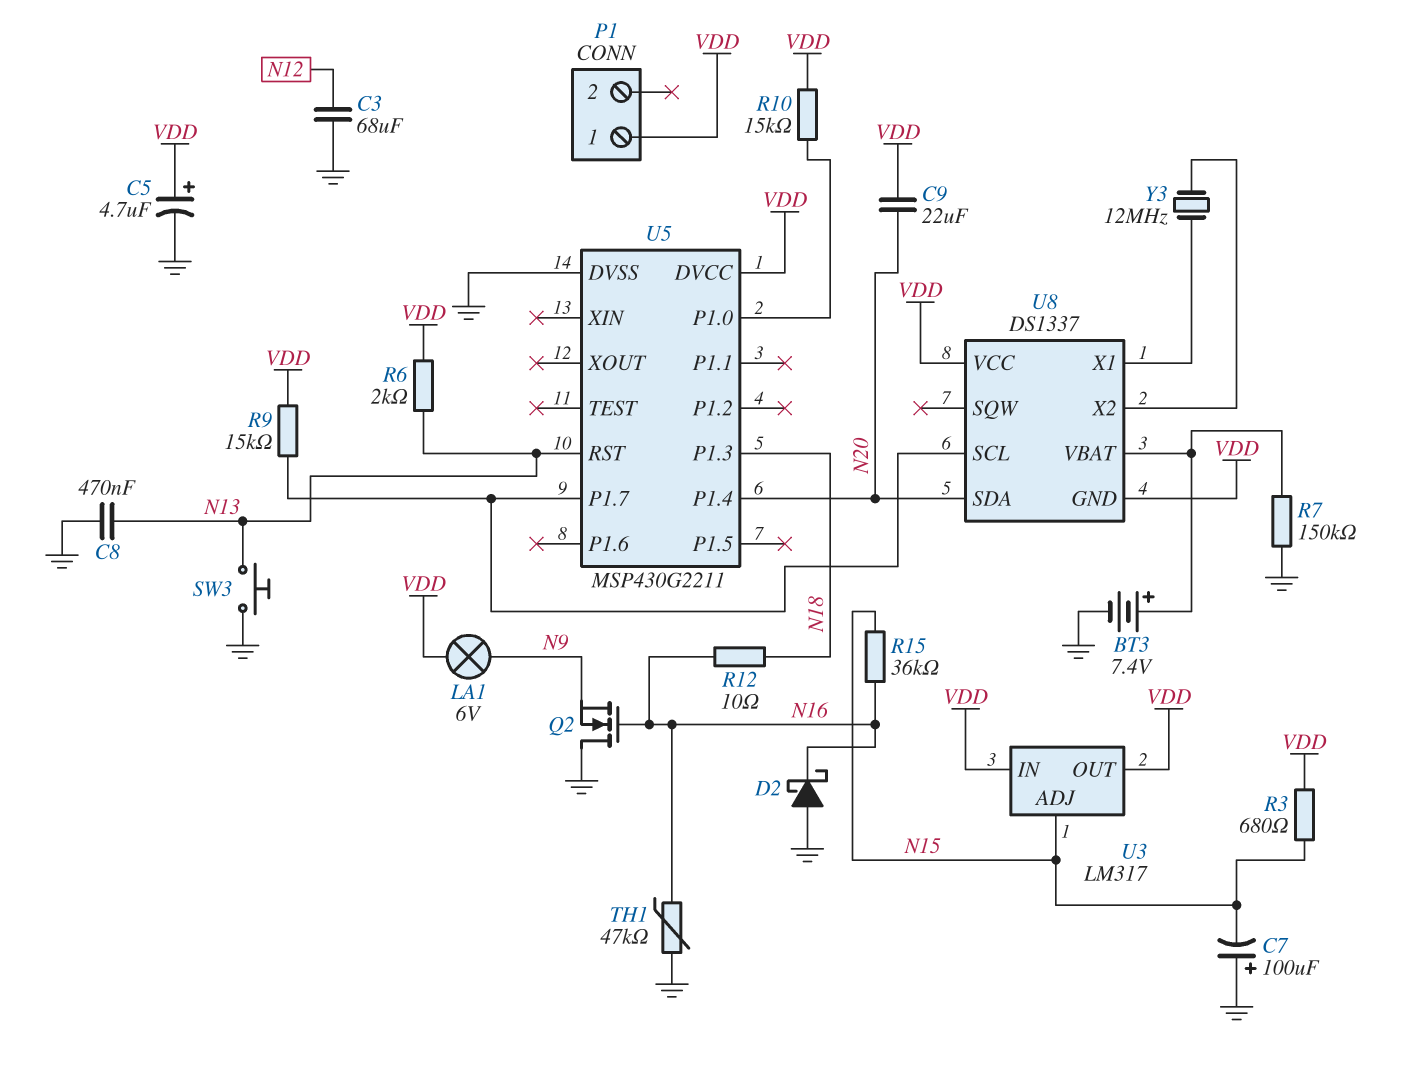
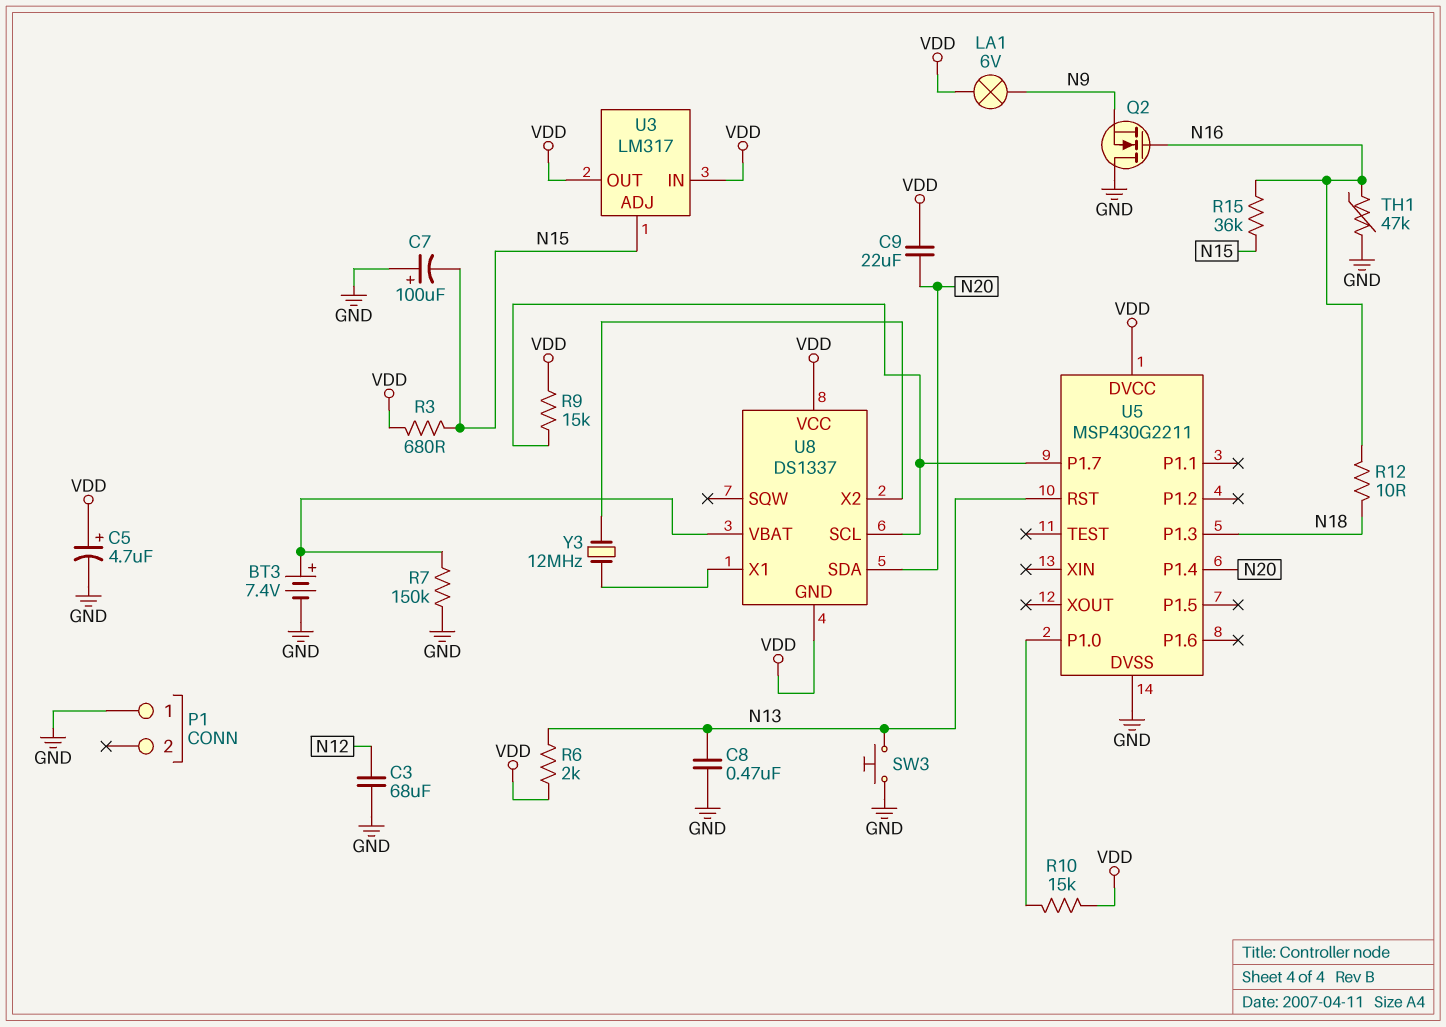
D2: schottky (A GND, K N16) -> none
P1 pin 1: VDD -> GND

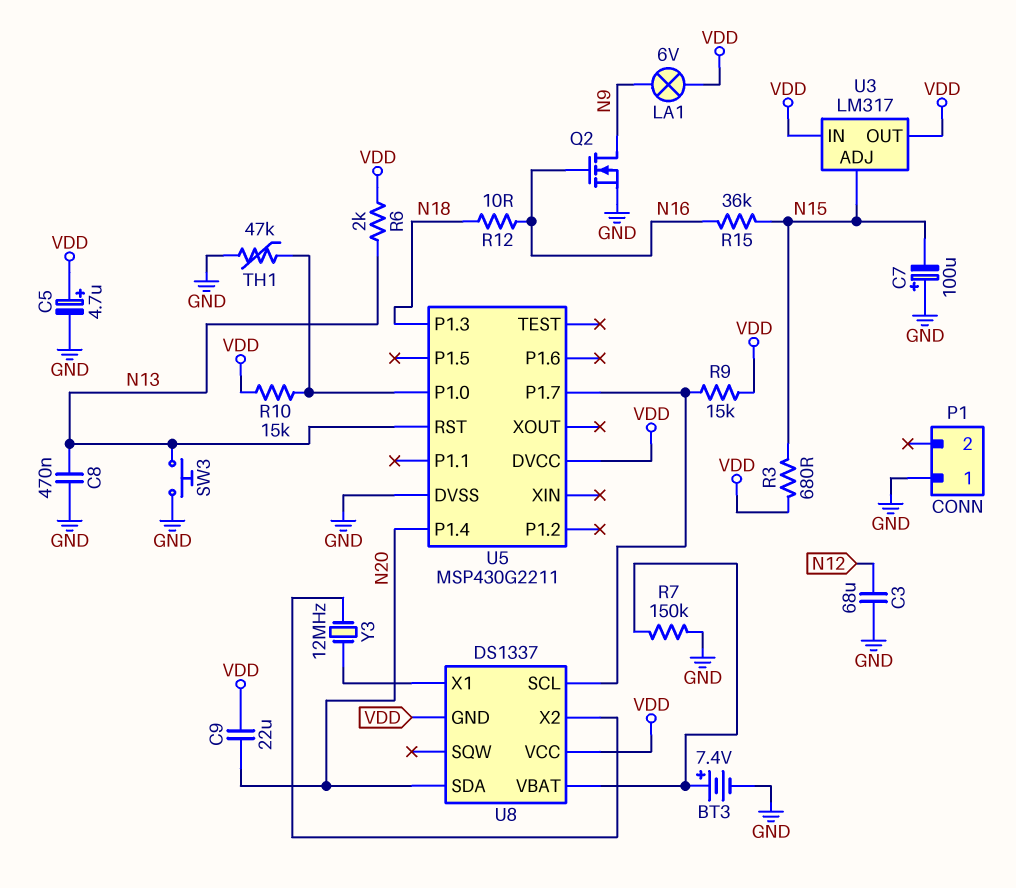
Q2: NMOS (G N16, D GND, S N9) -> NMOS (G N16, D N9, S GND)
TH1: 47k (GND, N16) -> 47k (GND, U5/P1.0)

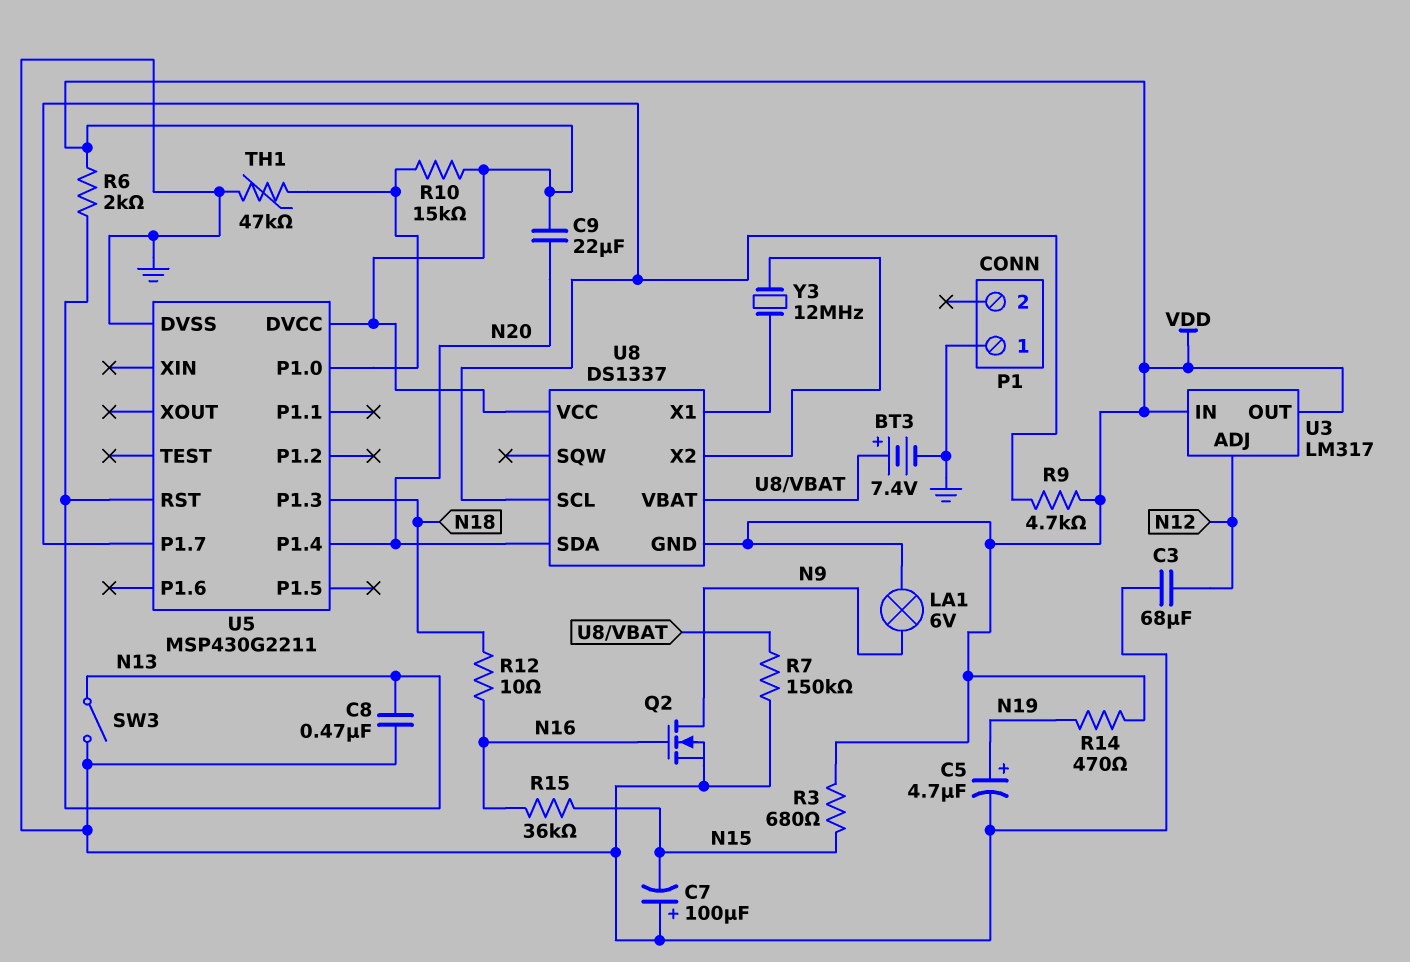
C5: 4.7uF (plus VDD, minus GND) -> 4.7uF (plus N19, minus GND)
R9: 15k (U5/P1.7, VDD) -> 4.7k (U5/P1.7, VDD)
R14: none -> 470 (N19, VDD)
SW3: button (GND, N13) -> switch (GND, N13)
U3 pin ADJ: N15 -> N12

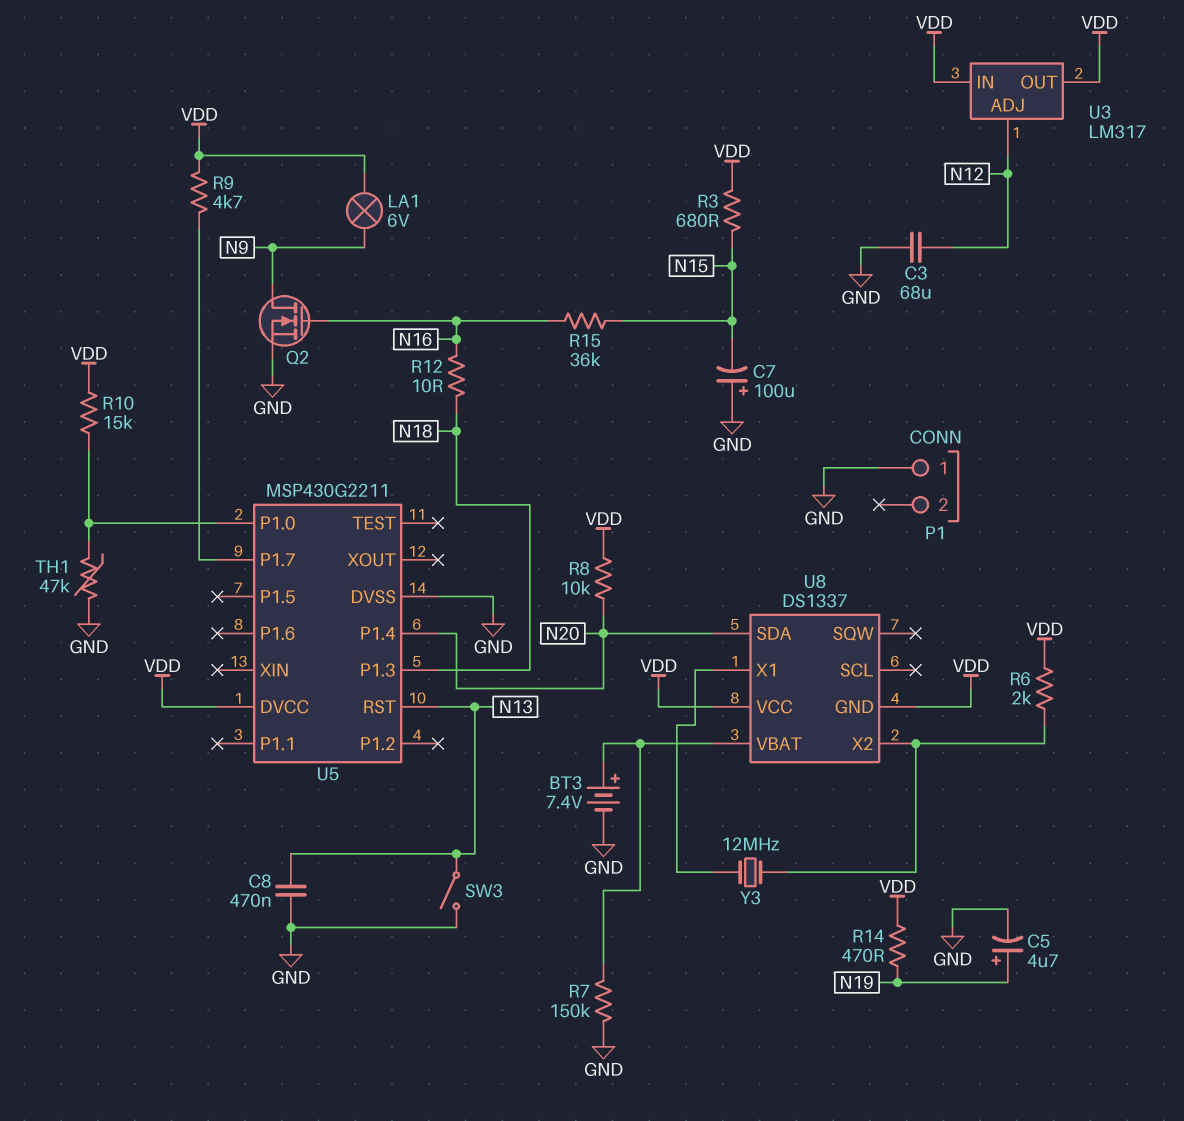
C9: 22uF (N20, VDD) -> none
R6: 2k (N13, VDD) -> 2k (U8/X2, VDD)
R8: none -> 10k (N20, VDD)
U8 pin SCL: U5/P1.7 -> none

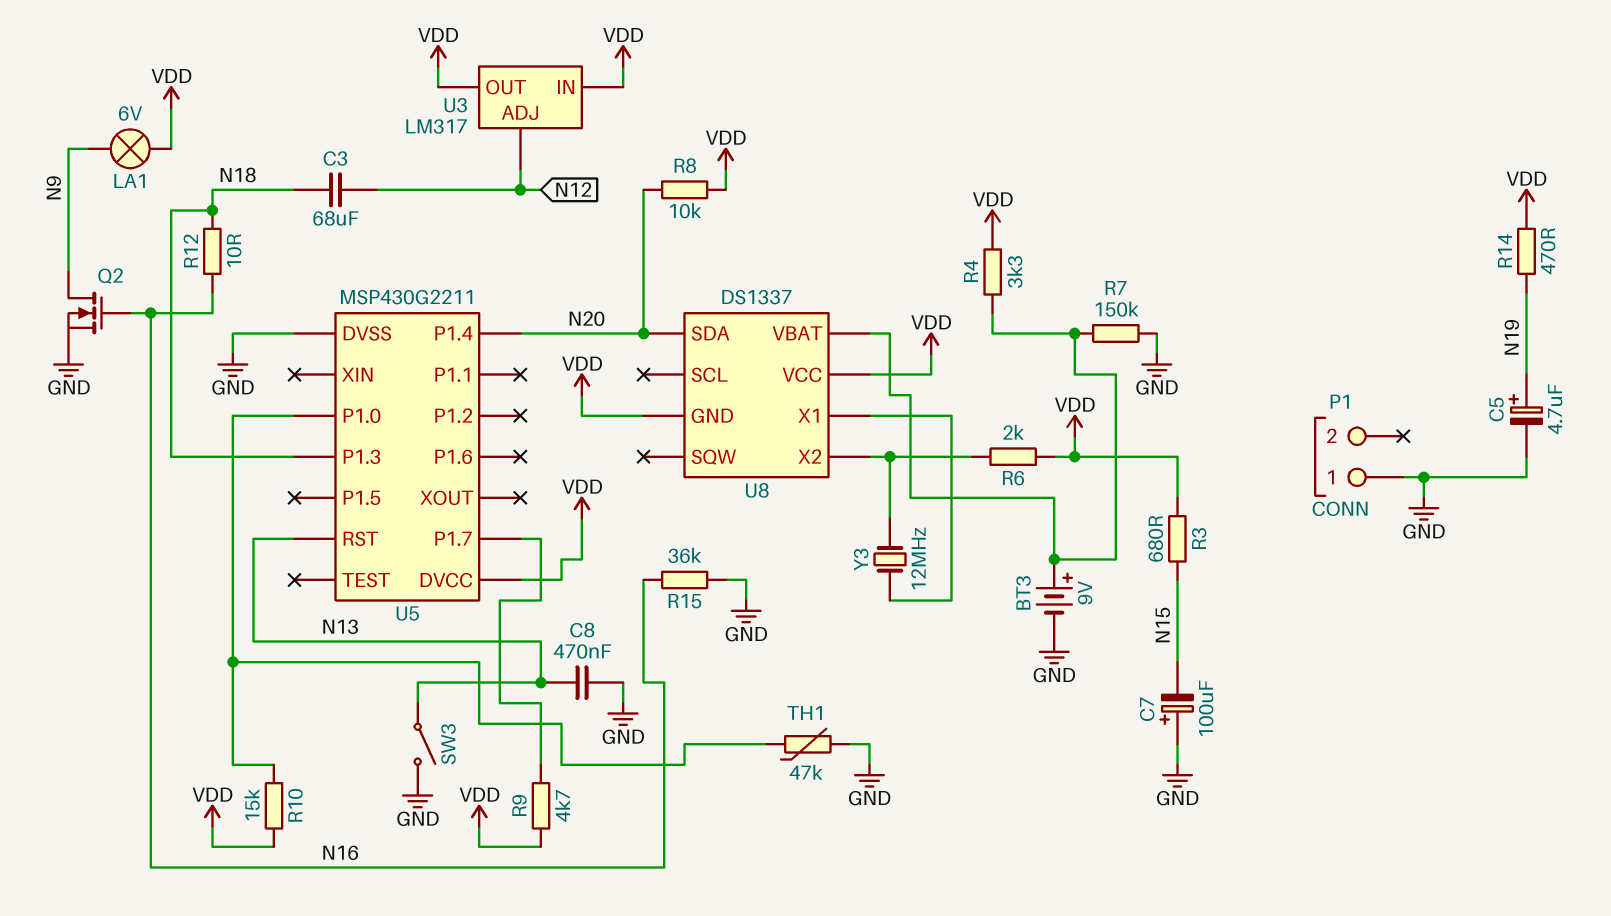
BT3: 7.4V (plus U8/VBAT, minus GND) -> 9V (plus U8/VBAT, minus GND)
C3: 68uF (GND, N12) -> 68uF (N12, N18)
R4: none -> 3.3k (U8/VBAT, VDD)
R15: 36k (N15, N16) -> 36k (GND, N16)

